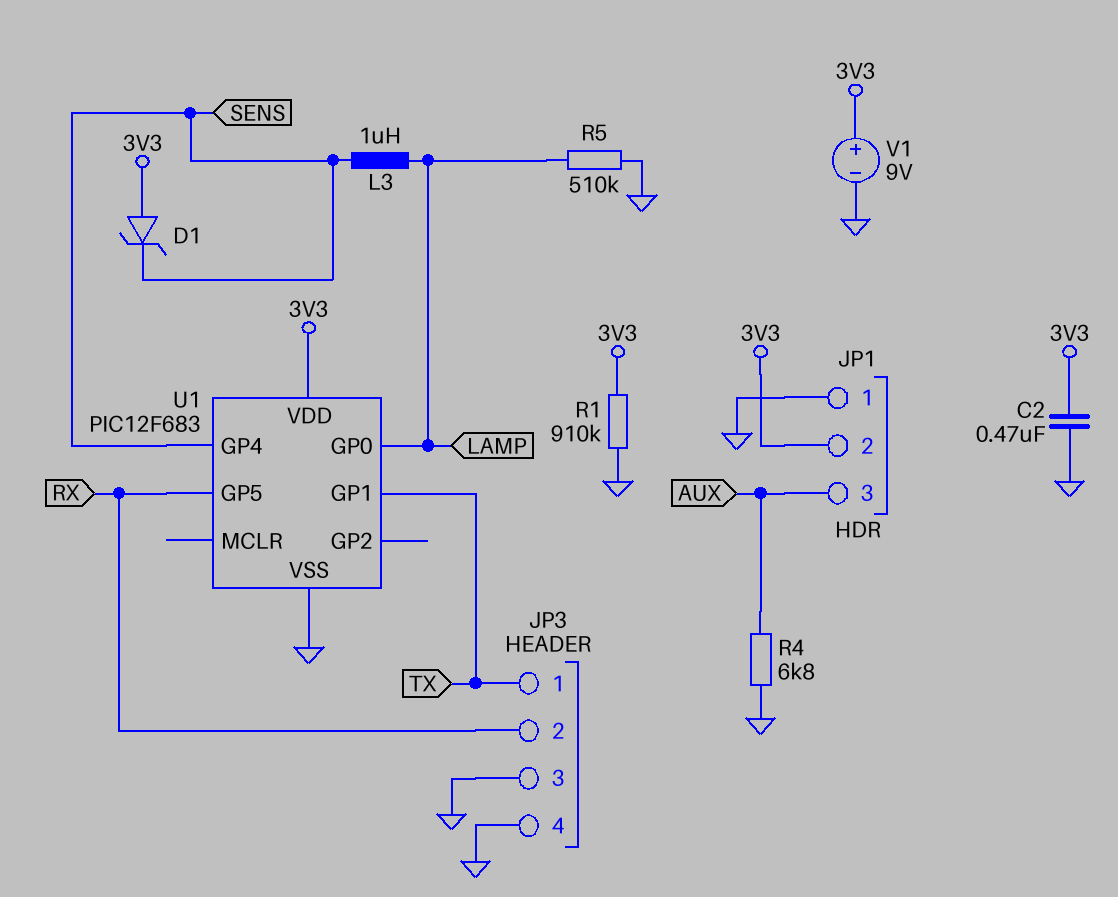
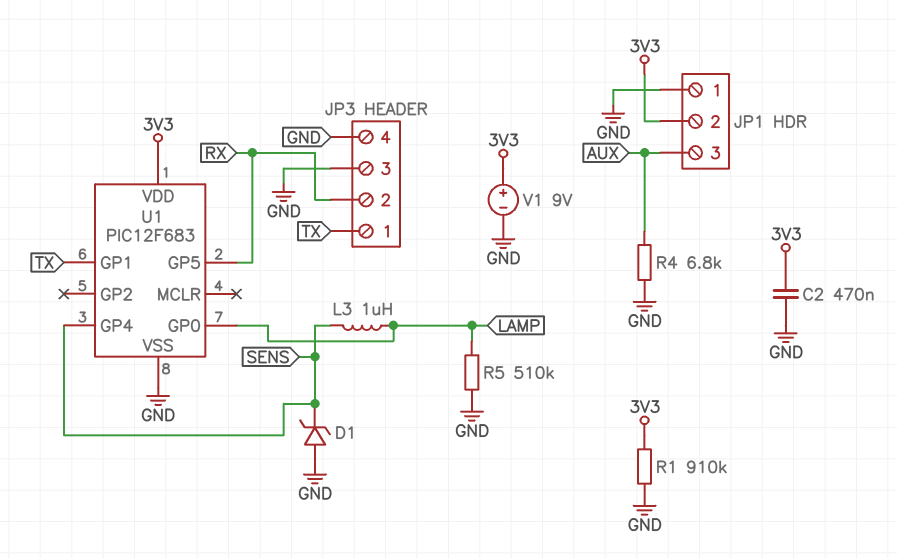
D1: zener (A 3V3, K SENS) -> zener (A GND, K SENS)

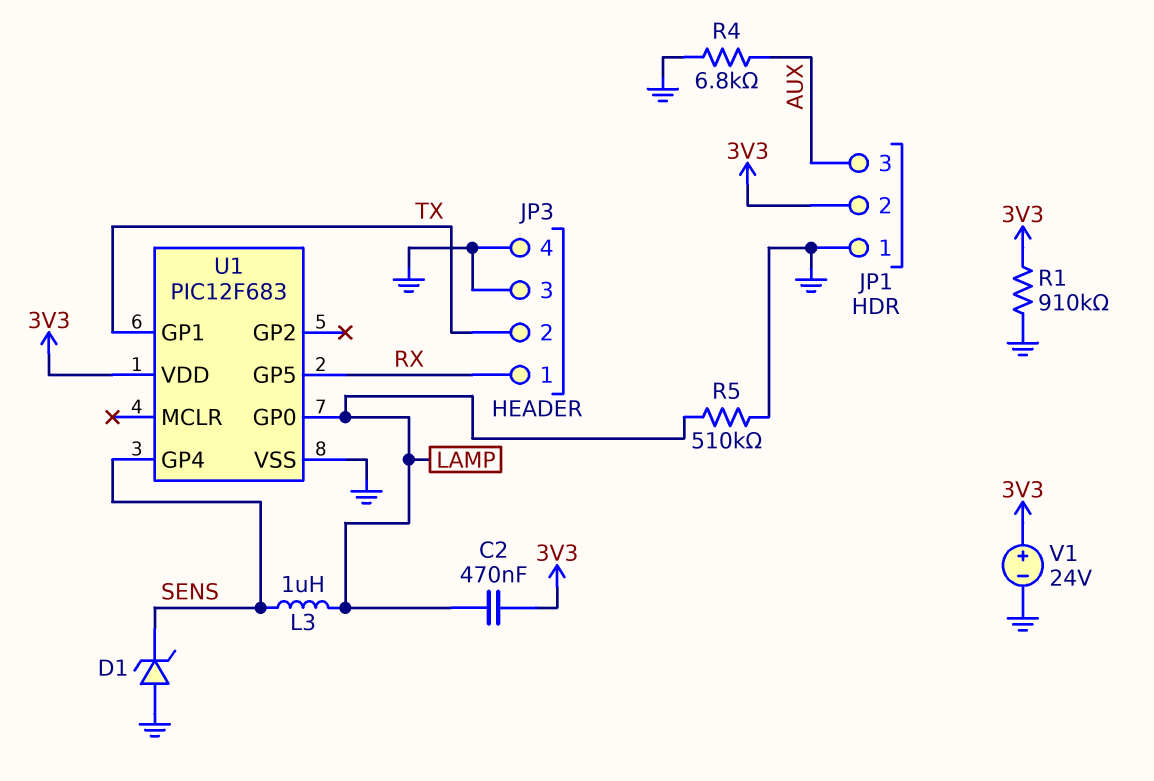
C2: 470nF (3V3, GND) -> 470nF (3V3, LAMP)
JP3 pin 1: TX -> RX
JP3 pin 2: RX -> TX
V1: 9V (plus 3V3, minus GND) -> 24V (plus 3V3, minus GND)

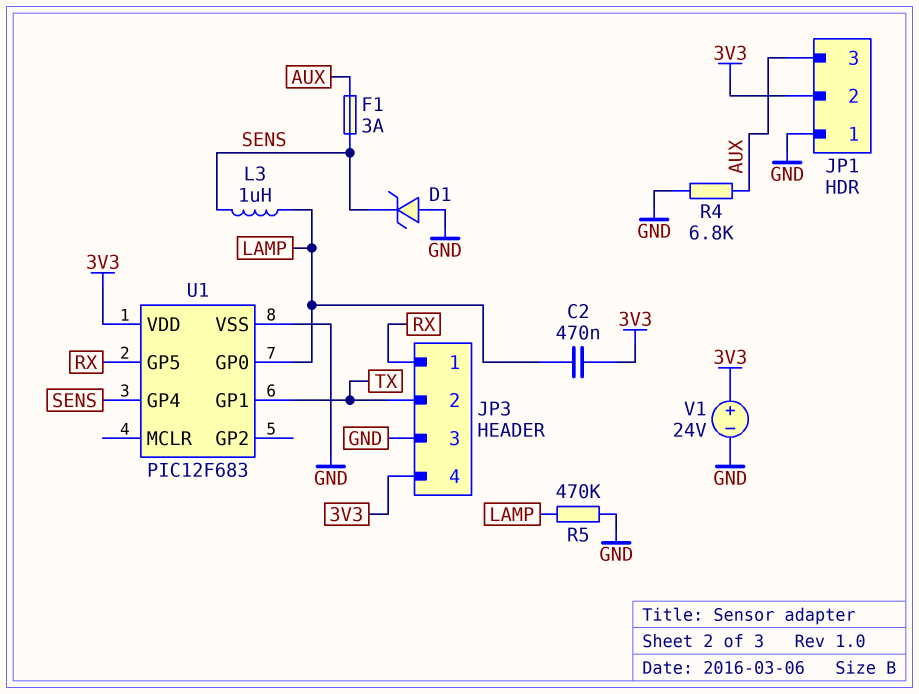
F1: none -> 3A (AUX, SENS)
JP3 pin 4: GND -> 3V3
R1: 910k (3V3, GND) -> none
R5: 510k (GND, LAMP) -> 470k (GND, LAMP)

